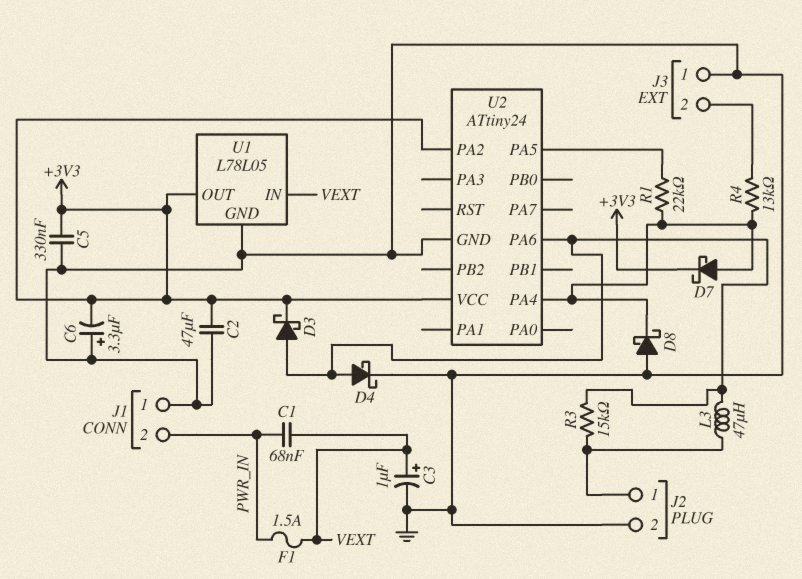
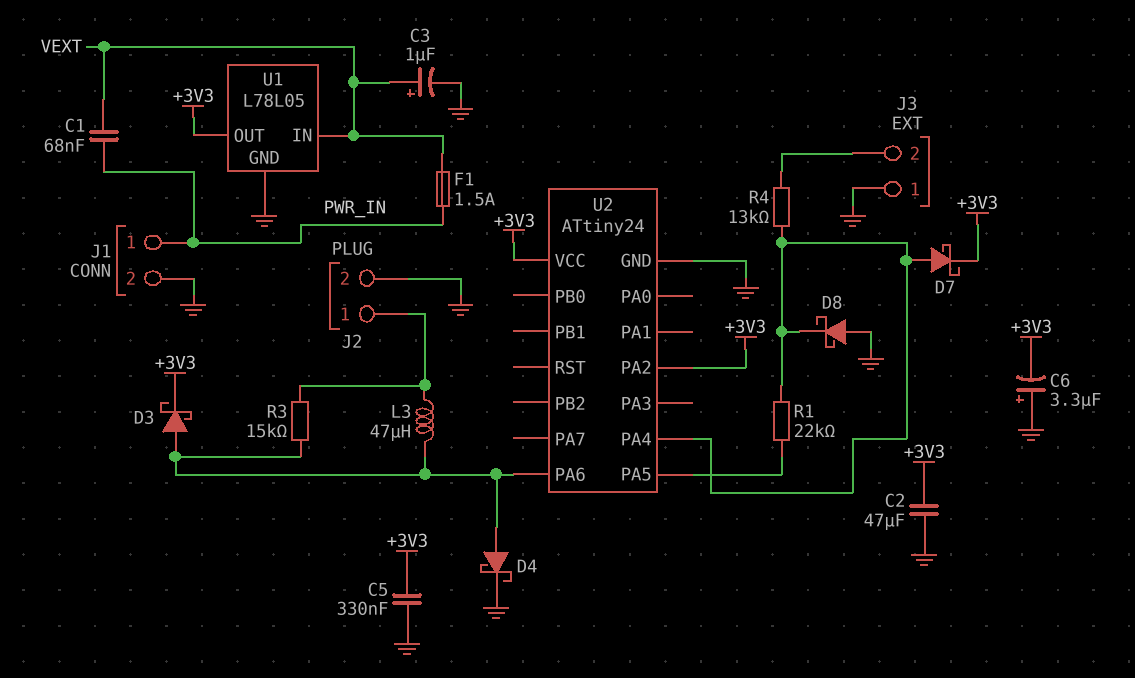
J1 pin 1: GND -> PWR_IN
J1 pin 2: PWR_IN -> GND

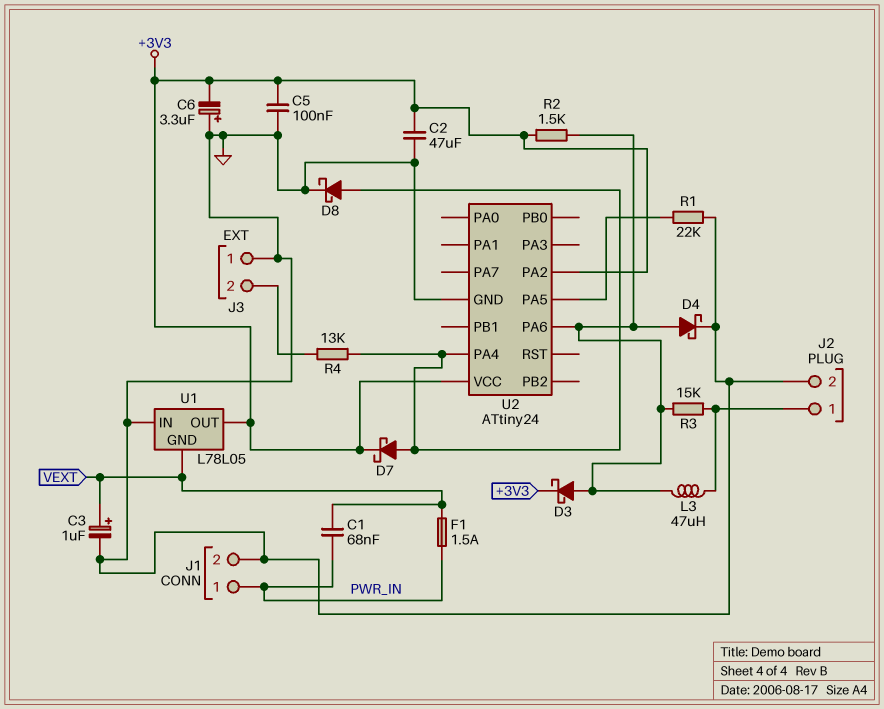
C5: 330nF (+3V3, GND) -> 100nF (+3V3, GND)
D8: schottky (A GND, K U2/PA4) -> schottky (A U2/PA4, K GND)
R1: 22k (U2/PA4, U2/PA5) -> 22k (GND, U2/PA5)
R2: none -> 1.5k (+3V3, U2/PA6)
U1 pin GND: GND -> VEXT
U1 pin IN: VEXT -> GND

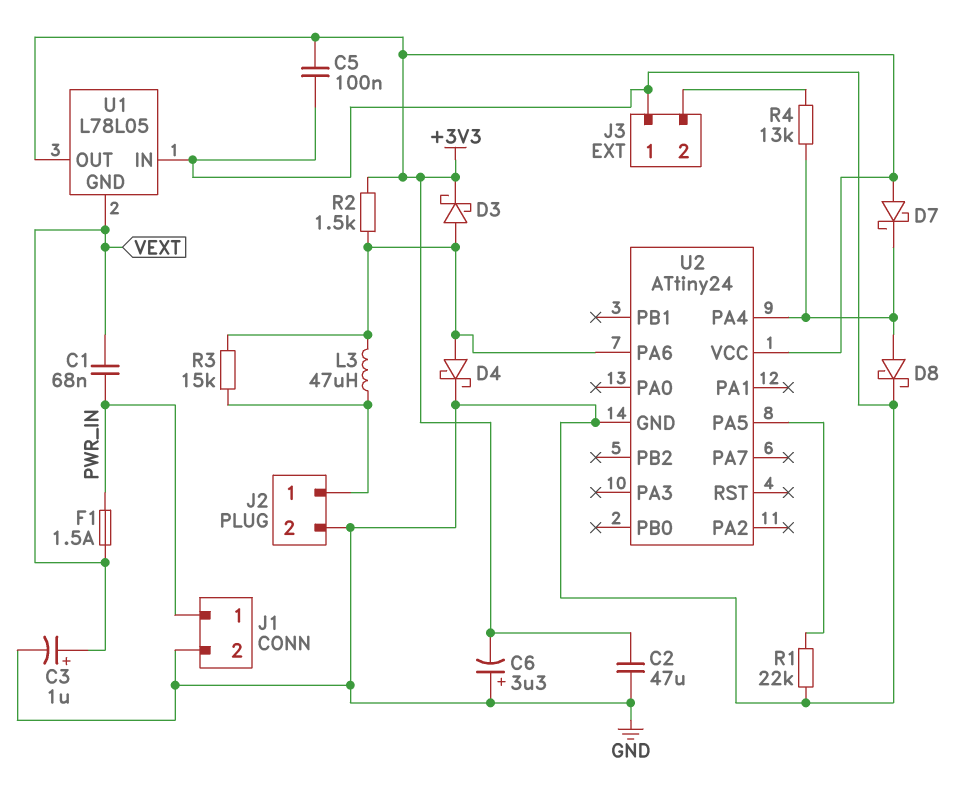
D7: schottky (A U2/PA4, K +3V3) -> schottky (A +3V3, K U2/PA4)
U2 pin PA2: +3V3 -> none

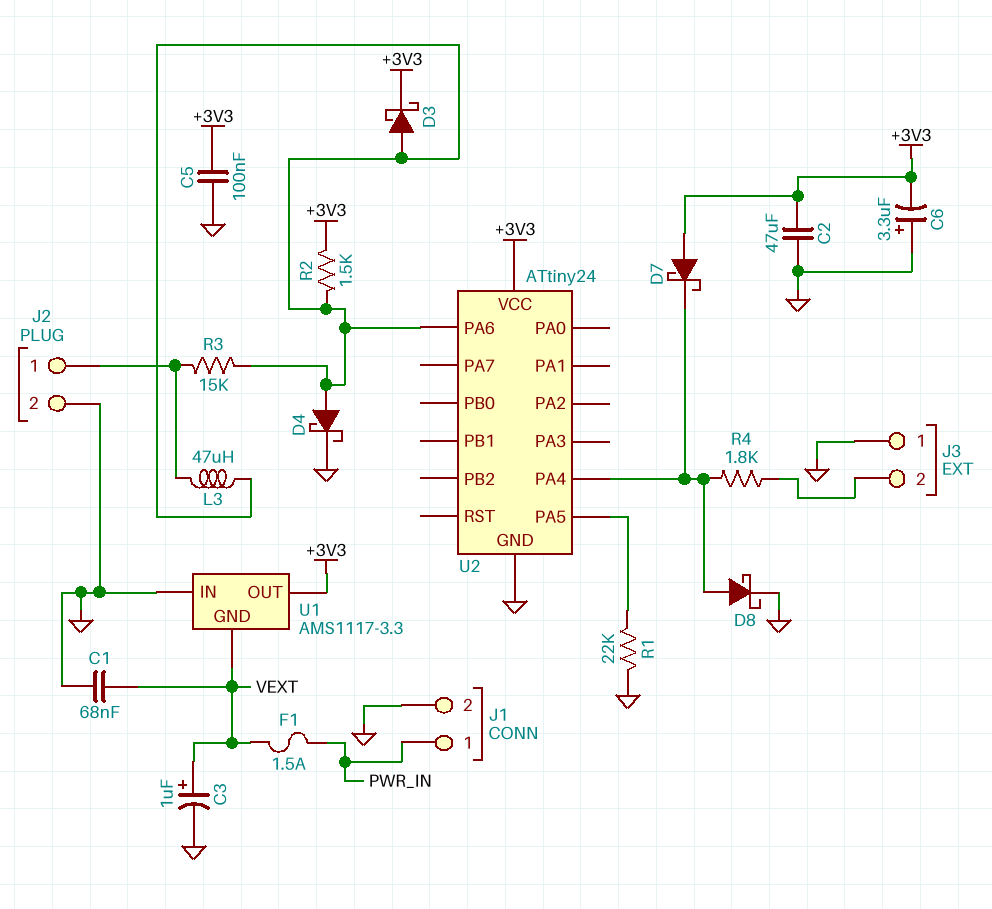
C1: 68nF (PWR_IN, VEXT) -> 68nF (GND, VEXT)
R4: 13k (J3/2, U2/PA4) -> 1.8k (J3/2, U2/PA4)
U1: L78L05 -> AMS1117-3.3

